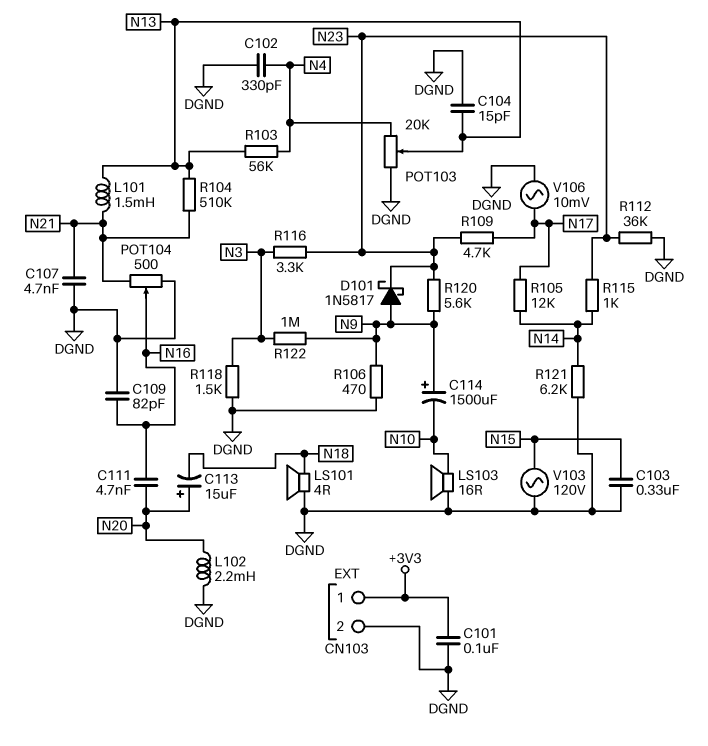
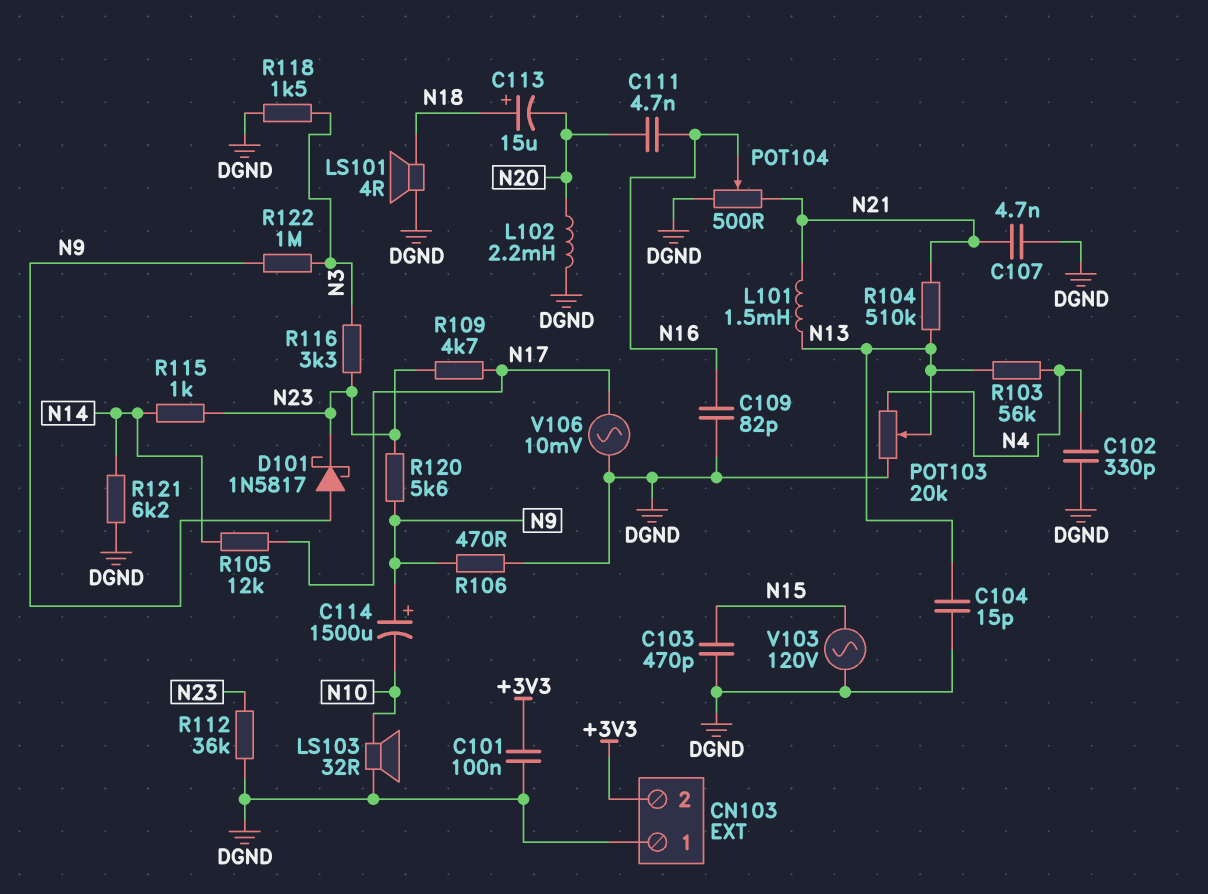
C103: 330nF (DGND, N15) -> 470pF (DGND, N15)
C113: 15uF (plus N20, minus N18) -> 15uF (plus N18, minus N20)
CN103 pin 1: +3V3 -> DGND
CN103 pin 2: DGND -> +3V3
LS103: speaker 16R (DGND, N10) -> speaker 32R (DGND, N10)

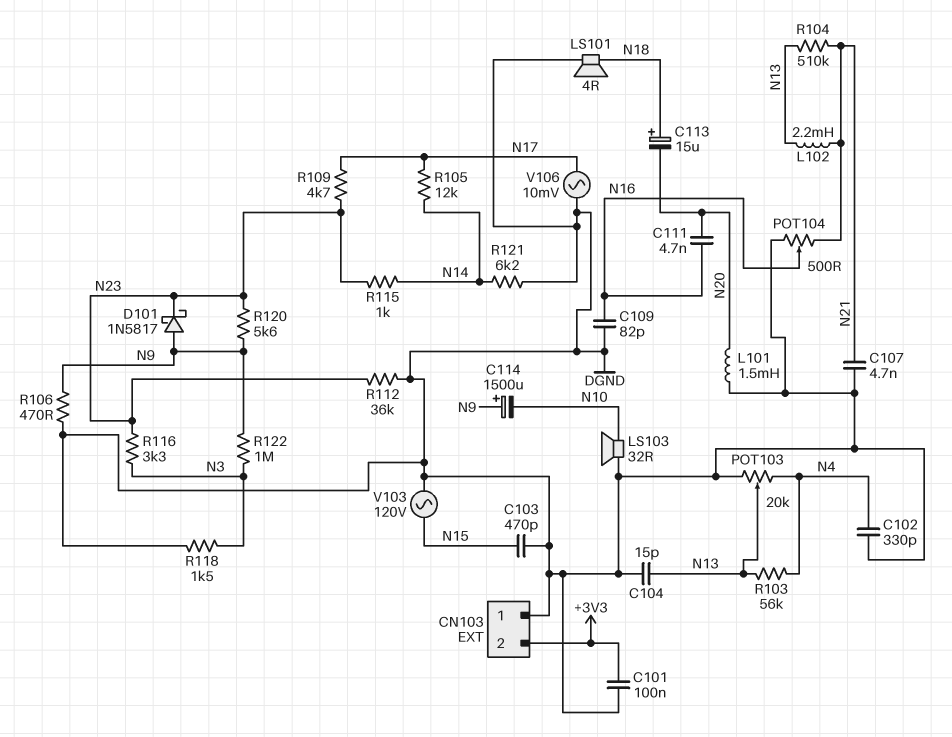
L101: 1.5mH (N13, N21) -> 1.5mH (DGND, N20)
L102: 2.2mH (DGND, N20) -> 2.2mH (N13, N21)

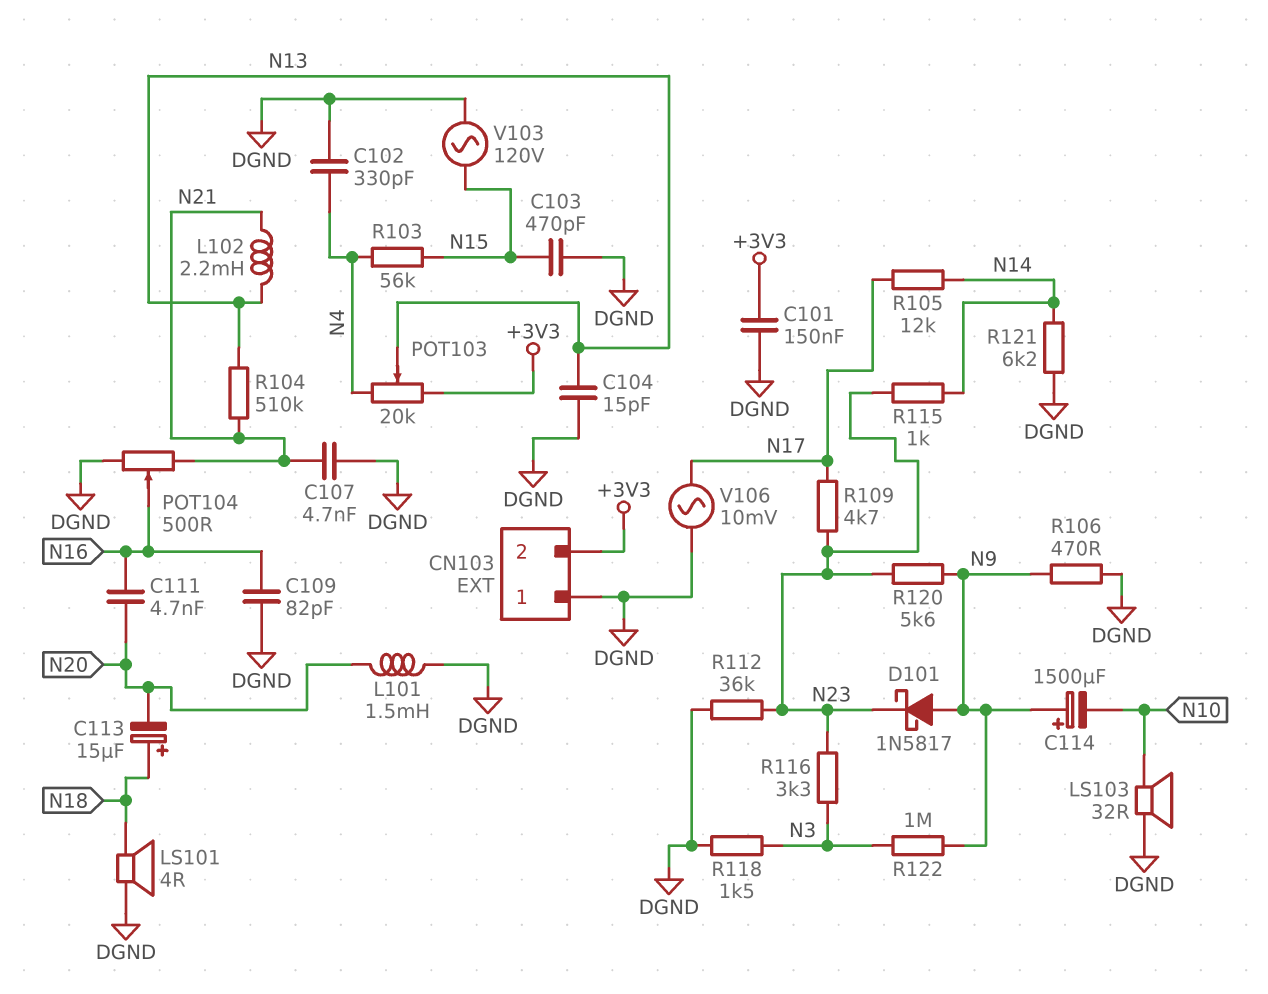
C101: 100nF (+3V3, DGND) -> 150nF (+3V3, DGND)
POT103: 20k (DGND, N4, wiper N13) -> 20k (+3V3, N4, wiper N13)
R103: 56k (N4, N13) -> 56k (N4, N15)

